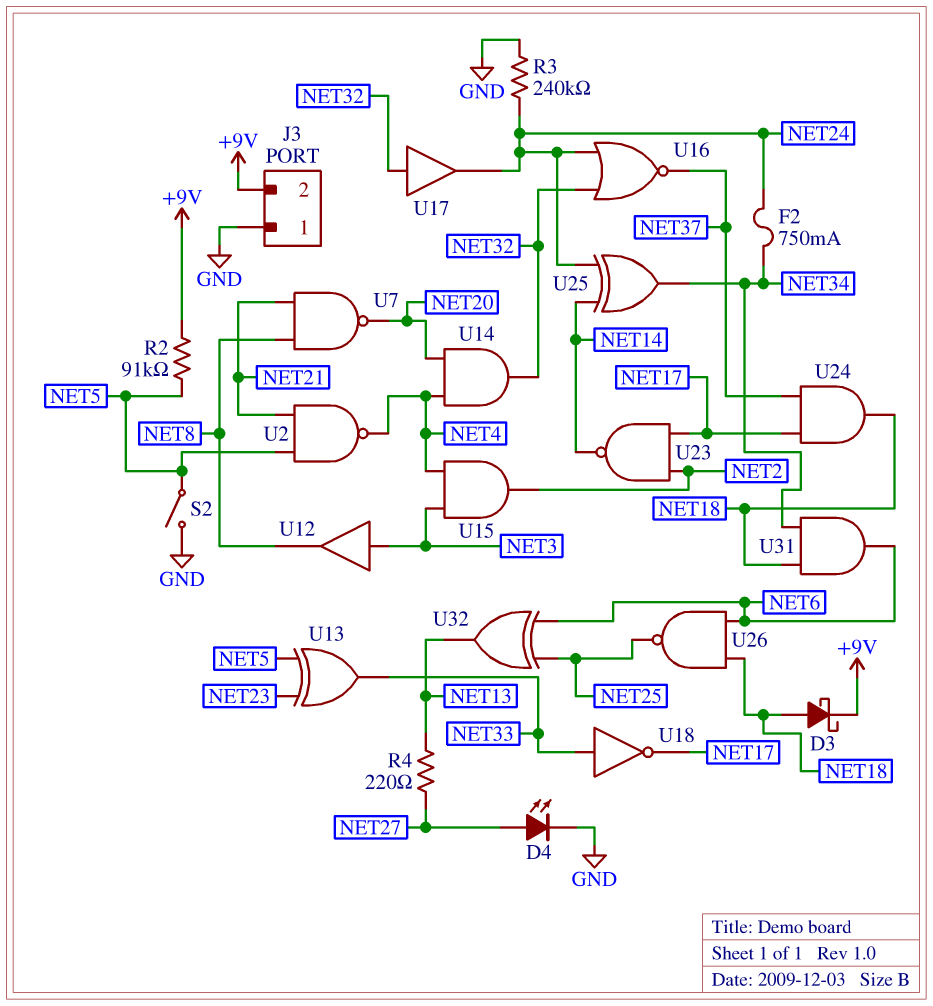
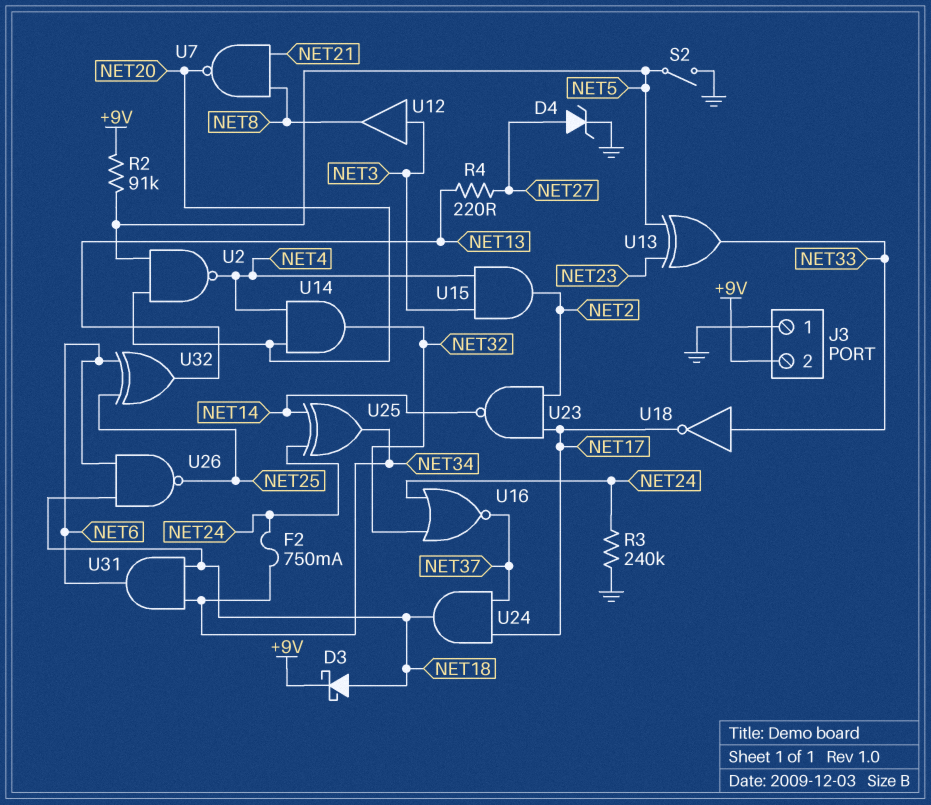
D4: LED (A NET27, K GND) -> zener (A NET27, K GND)
U2: NAND (in NET5, in NET21, out NET4) -> NAND (in NET5, in NET20, out NET4)
U17: buffer (in NET32, out NET24) -> none

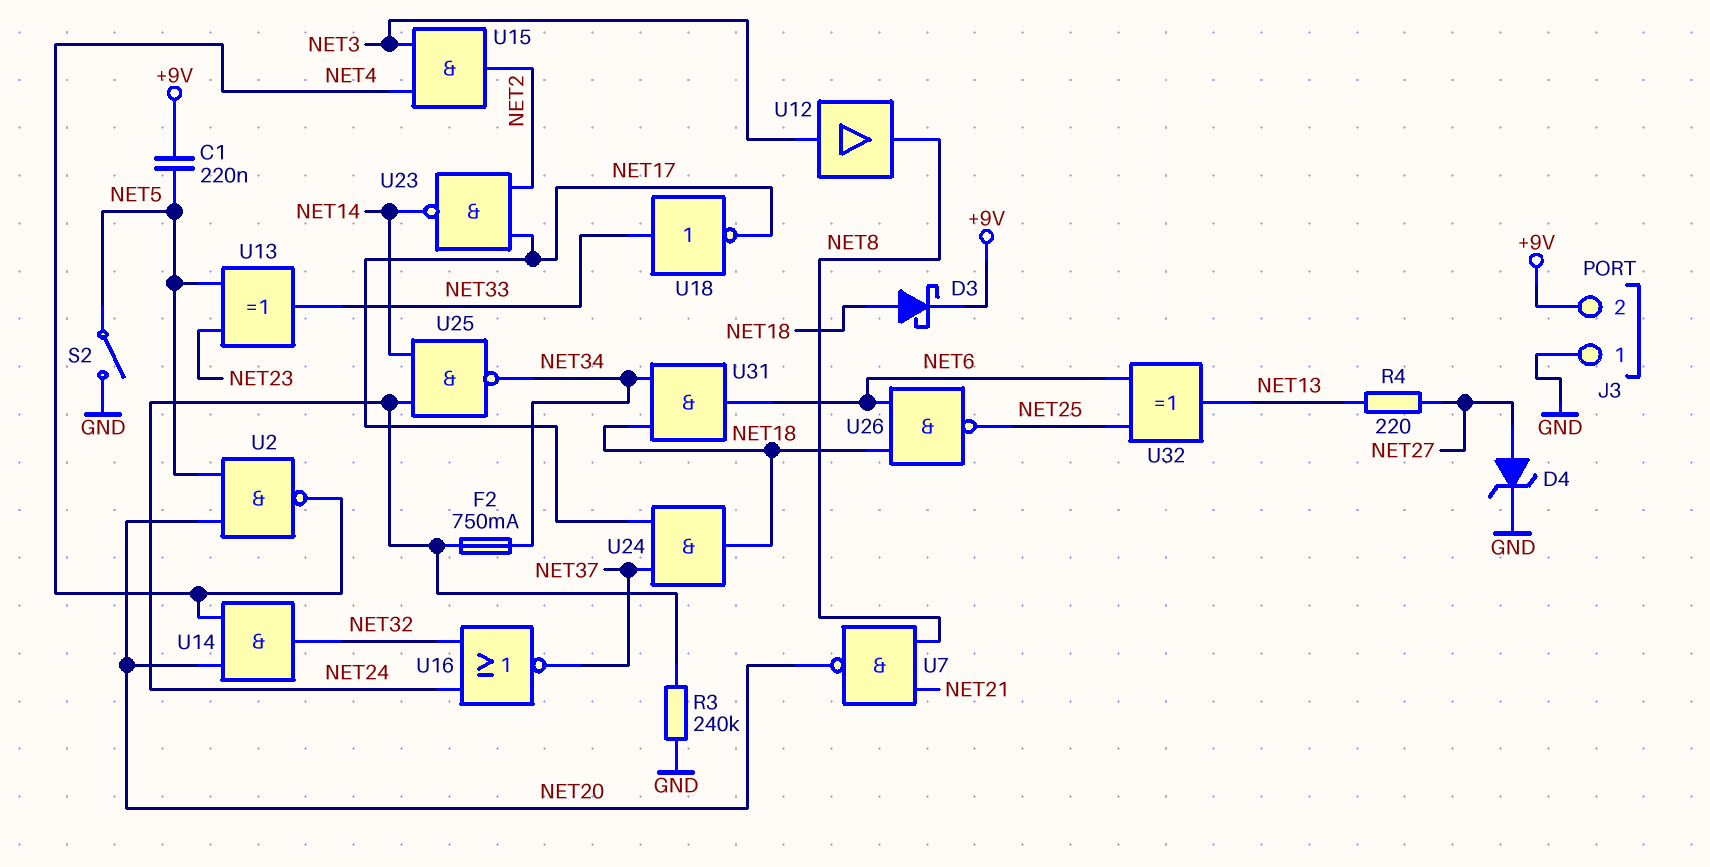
C1: none -> 220nF (+9V, NET5)
R2: 91k (+9V, NET5) -> none
U25: XOR (in NET14, in NET24, out NET34) -> NAND (in NET14, in NET24, out NET34)

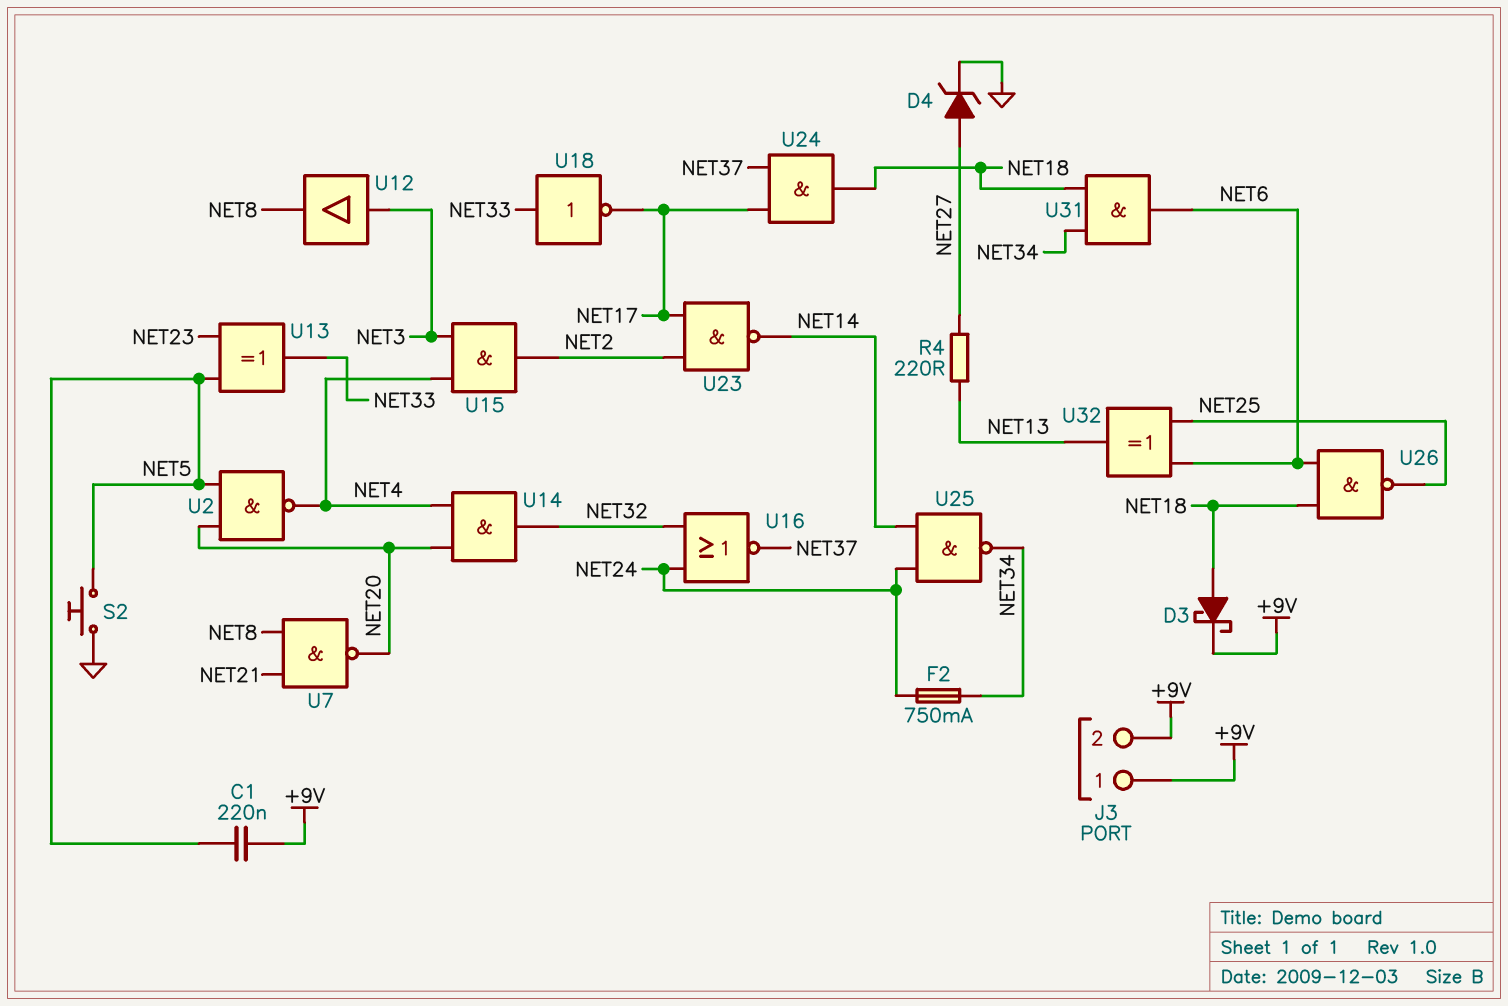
J3 pin 1: GND -> +9V
R3: 240k (GND, NET24) -> none
S2: switch (GND, NET5) -> button (GND, NET5)

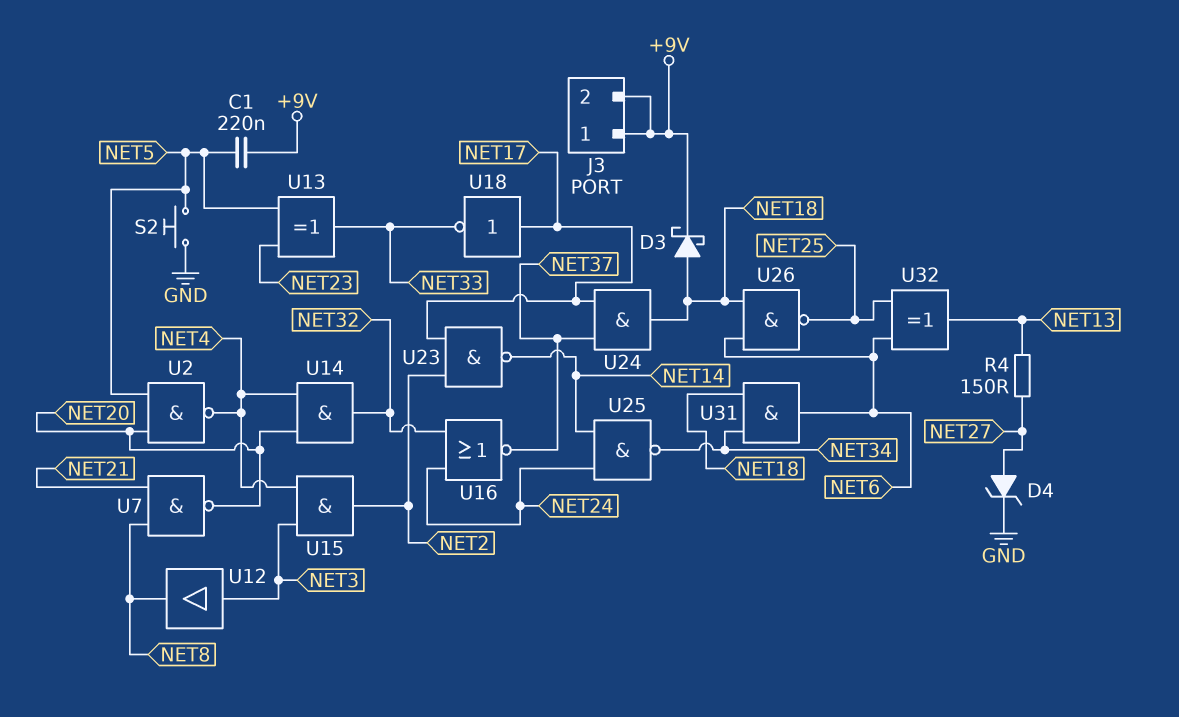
F2: 750mA (NET24, NET34) -> none
R4: 220 (NET13, NET27) -> 150 (NET13, NET27)
U18: NOT (in NET33, out NET17) -> NOT (in NET17, out NET33)

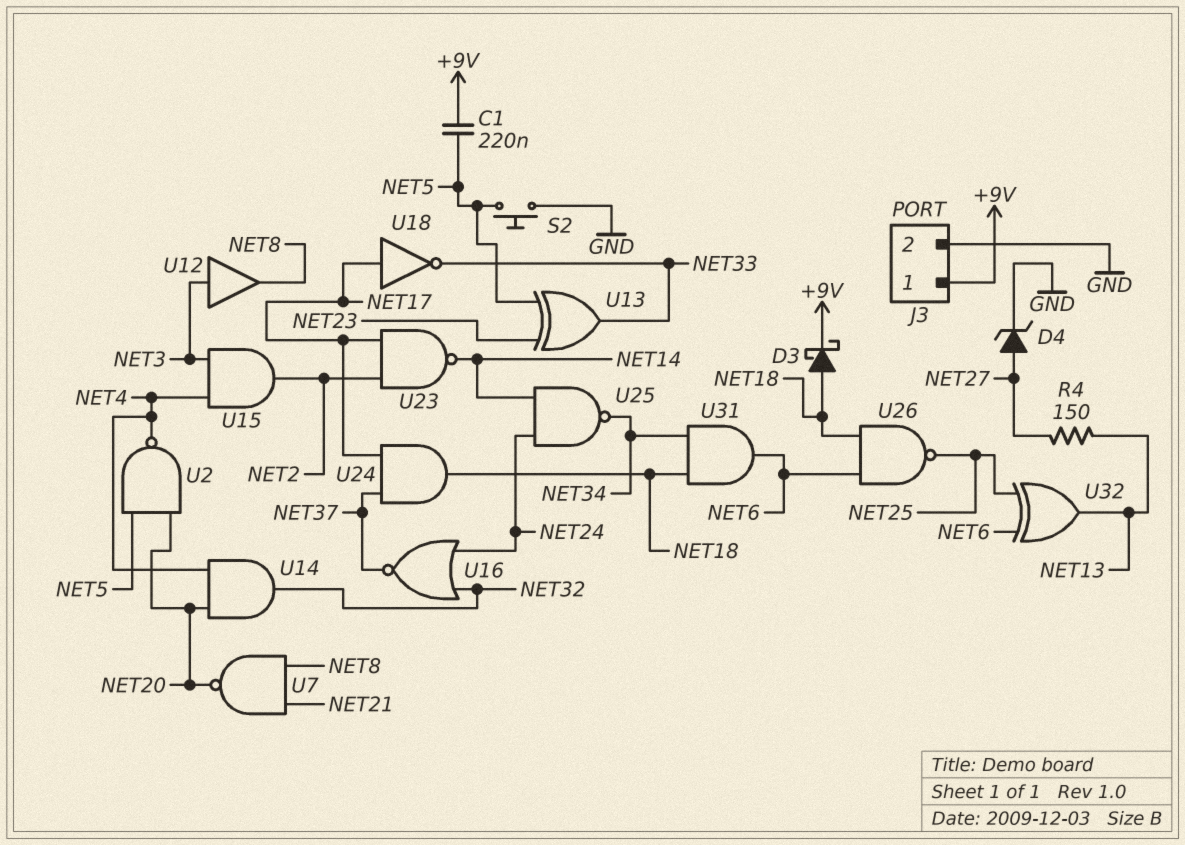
J3 pin 2: +9V -> GND

